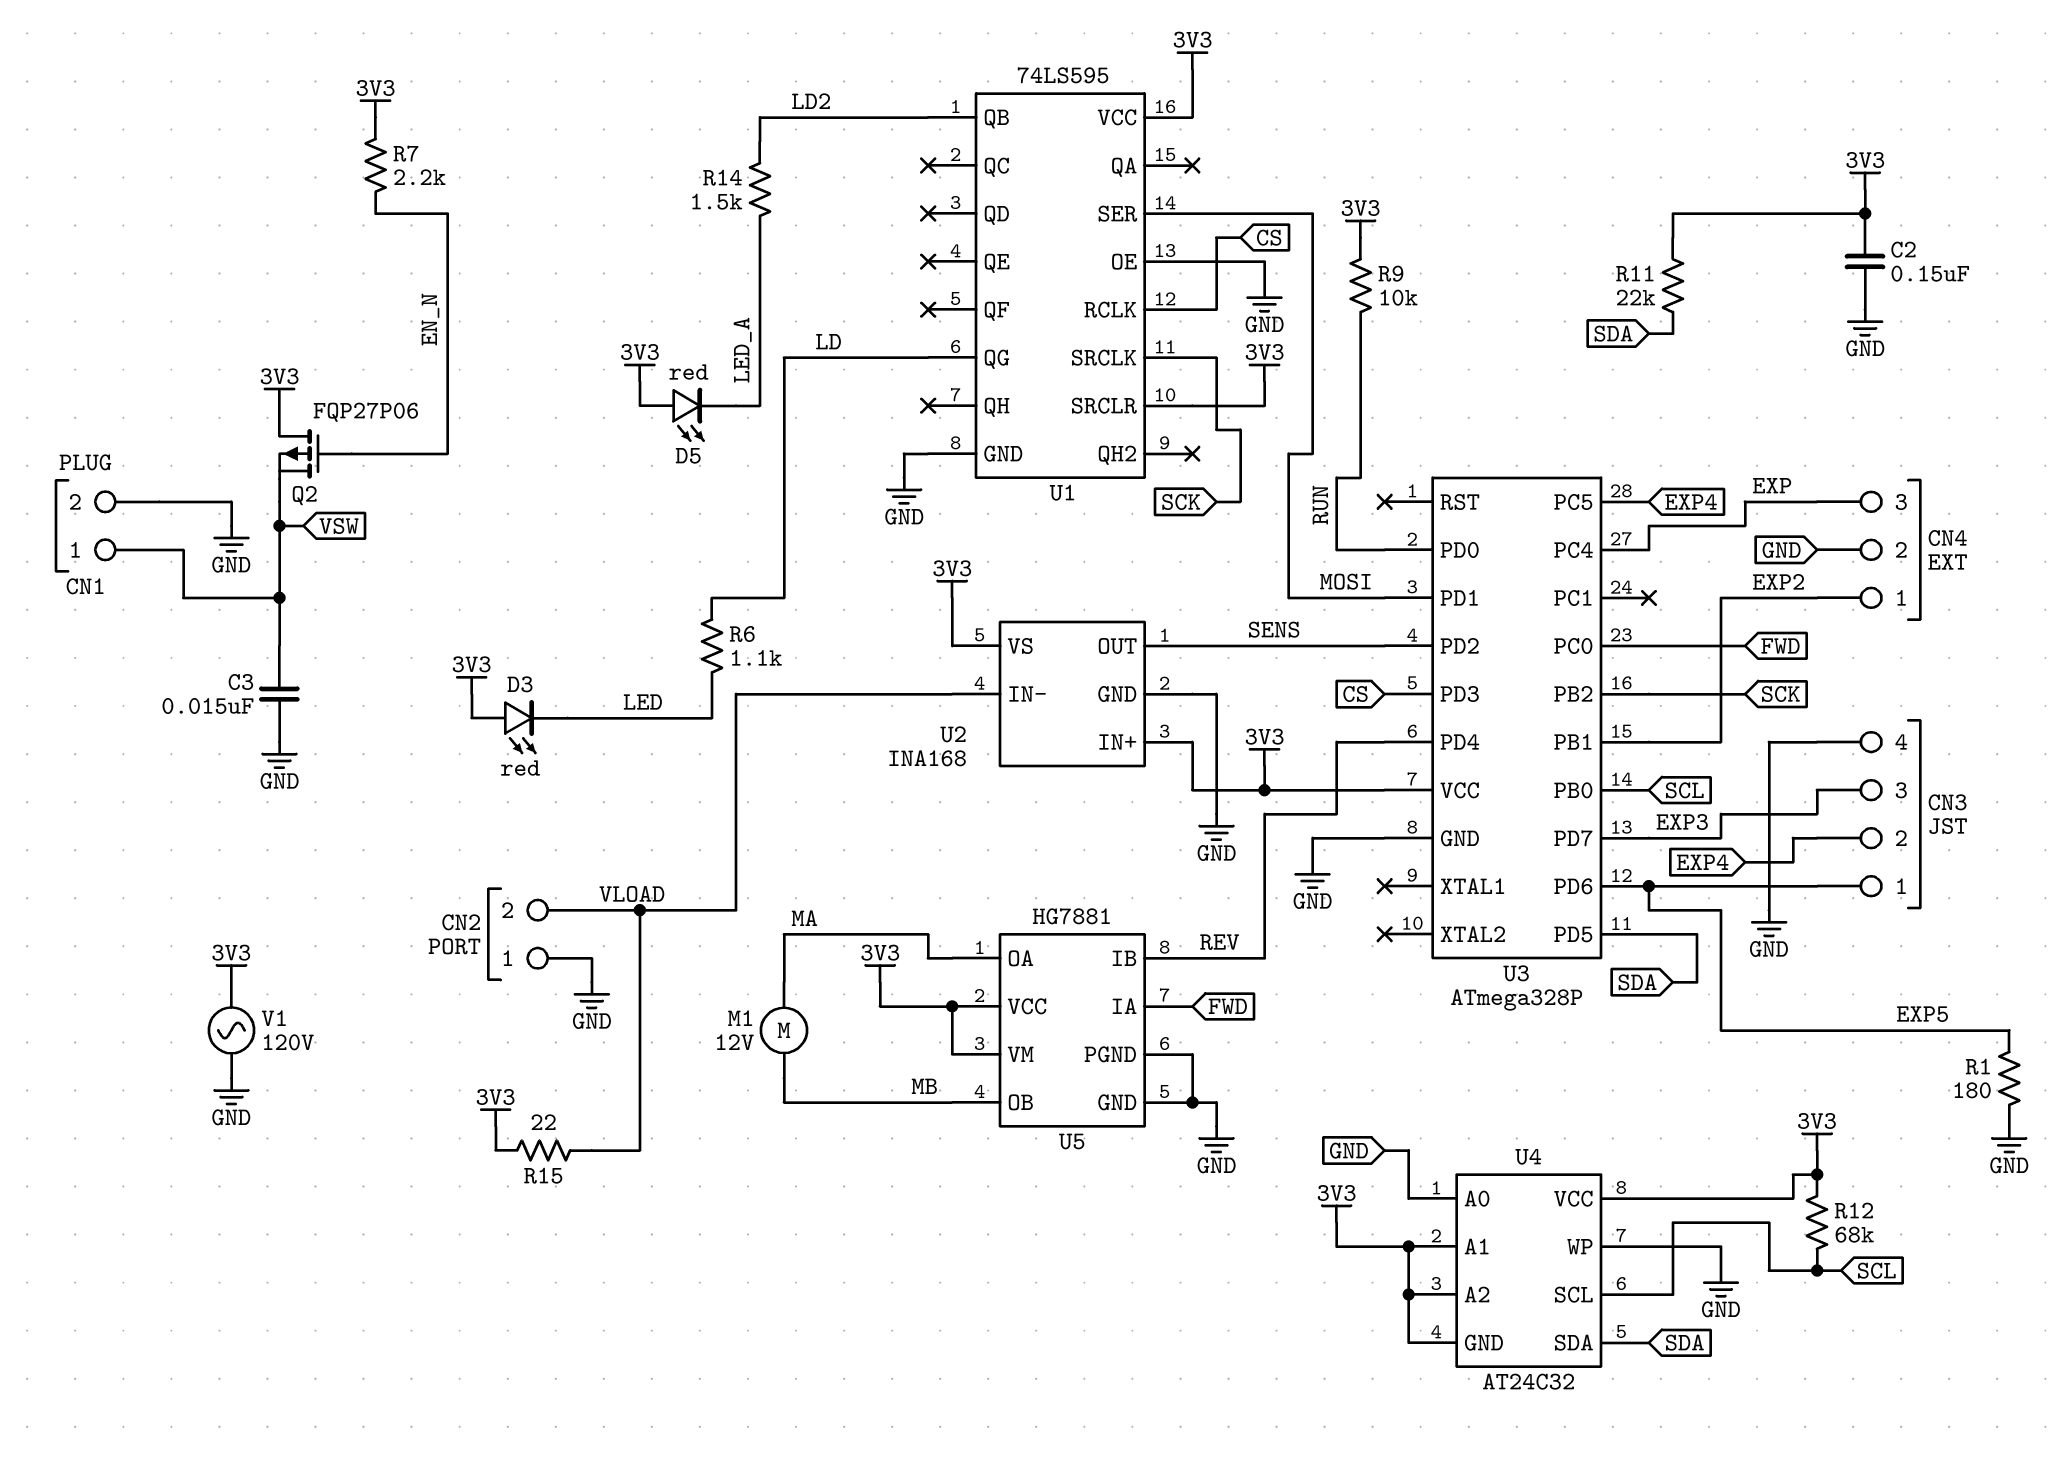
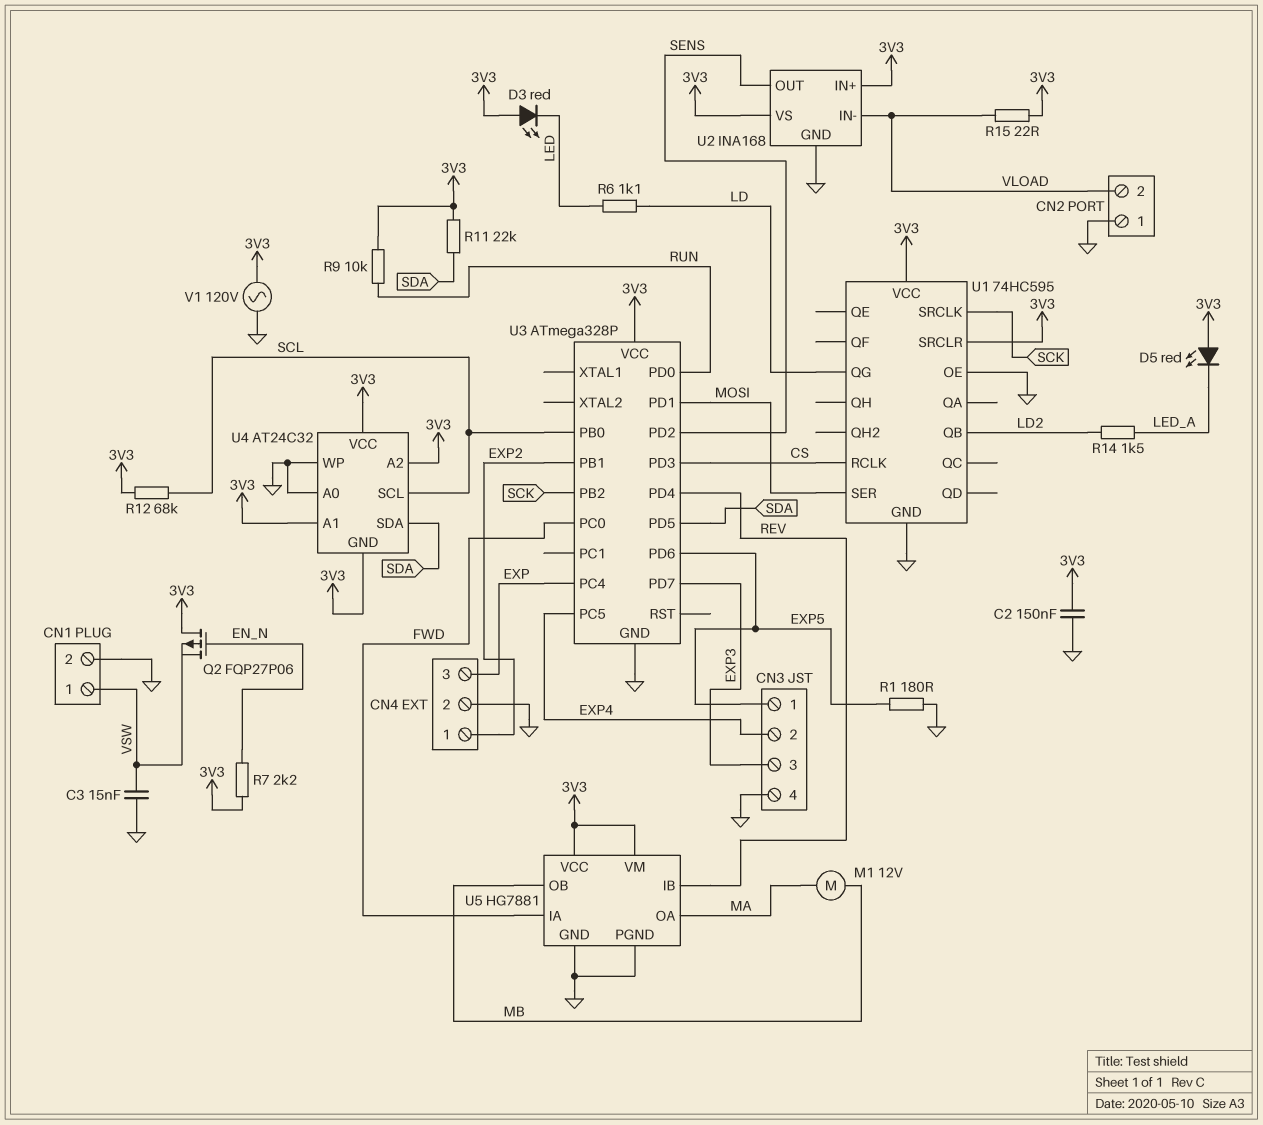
U1: 74LS595 -> 74HC595

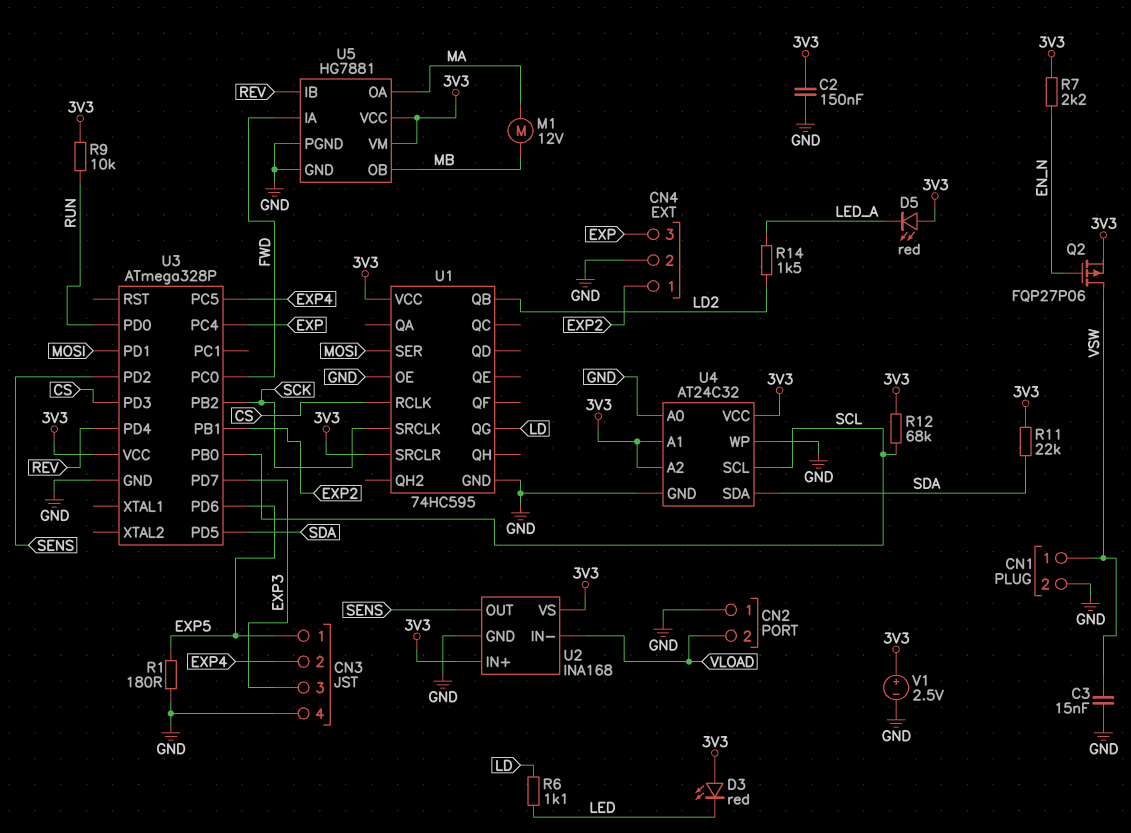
Q2: PMOS FQP27P06 (G EN_N, D 3V3, S VSW) -> PMOS FQP27P06 (G EN_N, D VSW, S 3V3)
R15: 22 (3V3, VLOAD) -> none
U4 pin GND: 3V3 -> GND
V1: AC 120V (3V3, GND) -> 2.5V (plus 3V3, minus GND)

